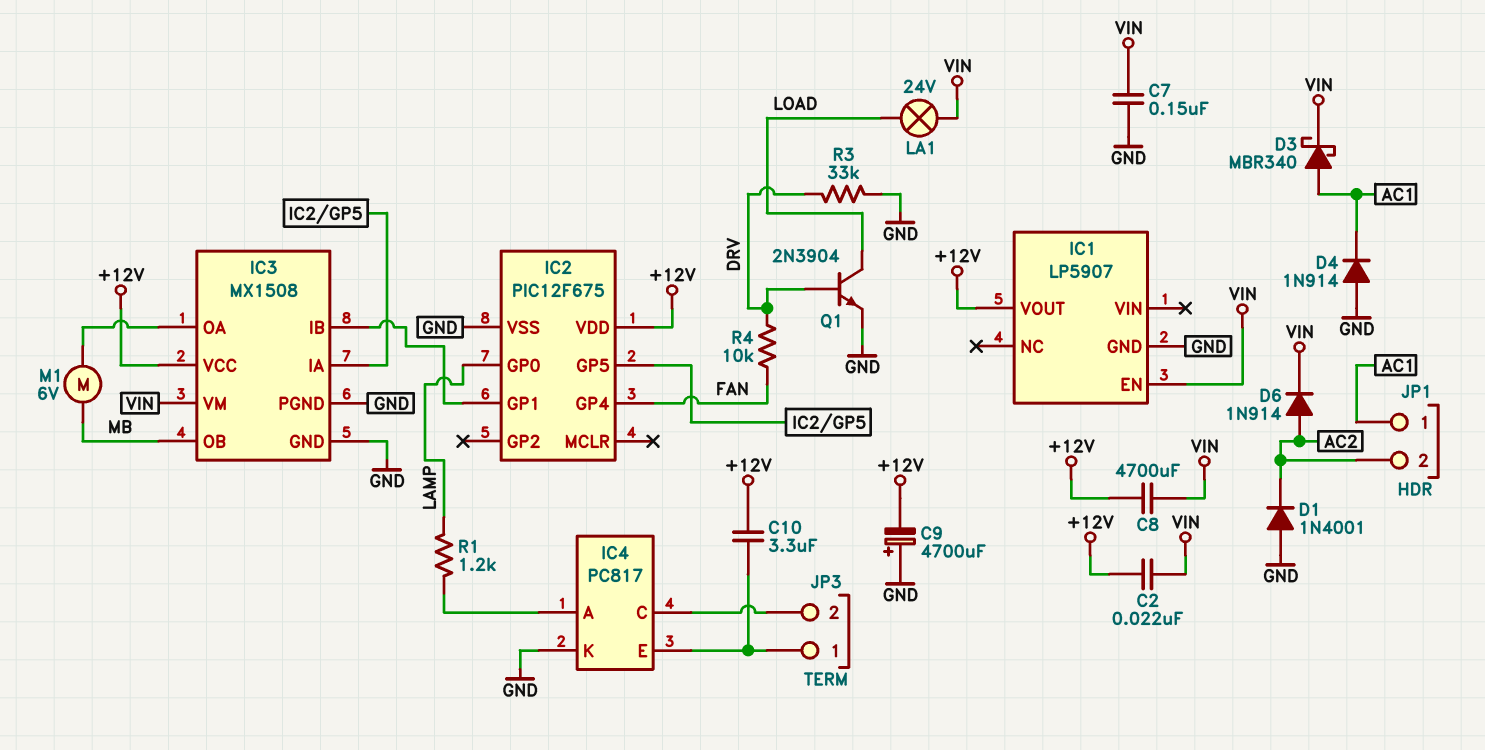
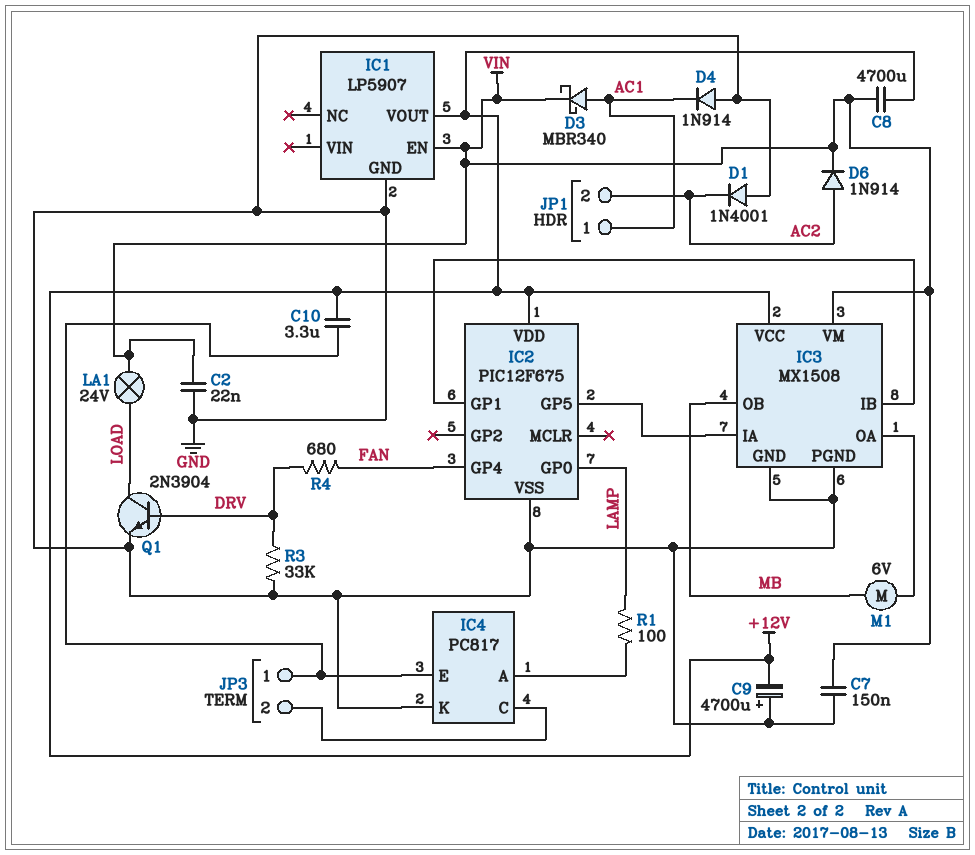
C2: 22nF (+12V, VIN) -> 22nF (GND, VIN)
R1: 1.2k (IC4/A, LAMP) -> 100 (IC4/A, LAMP)
R4: 10k (DRV, FAN) -> 680 (DRV, FAN)

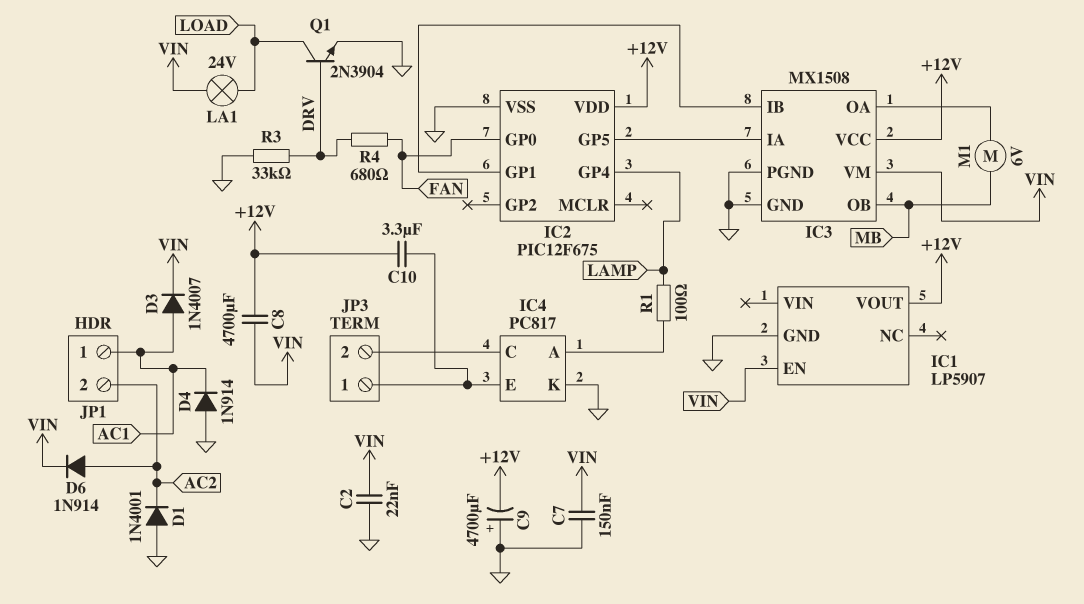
D3: schottky MBR340 (A AC1, K VIN) -> diode 1N4007 (A AC1, K VIN)
IC2 pin GP0: LAMP -> FAN
IC2 pin GP4: FAN -> LAMP

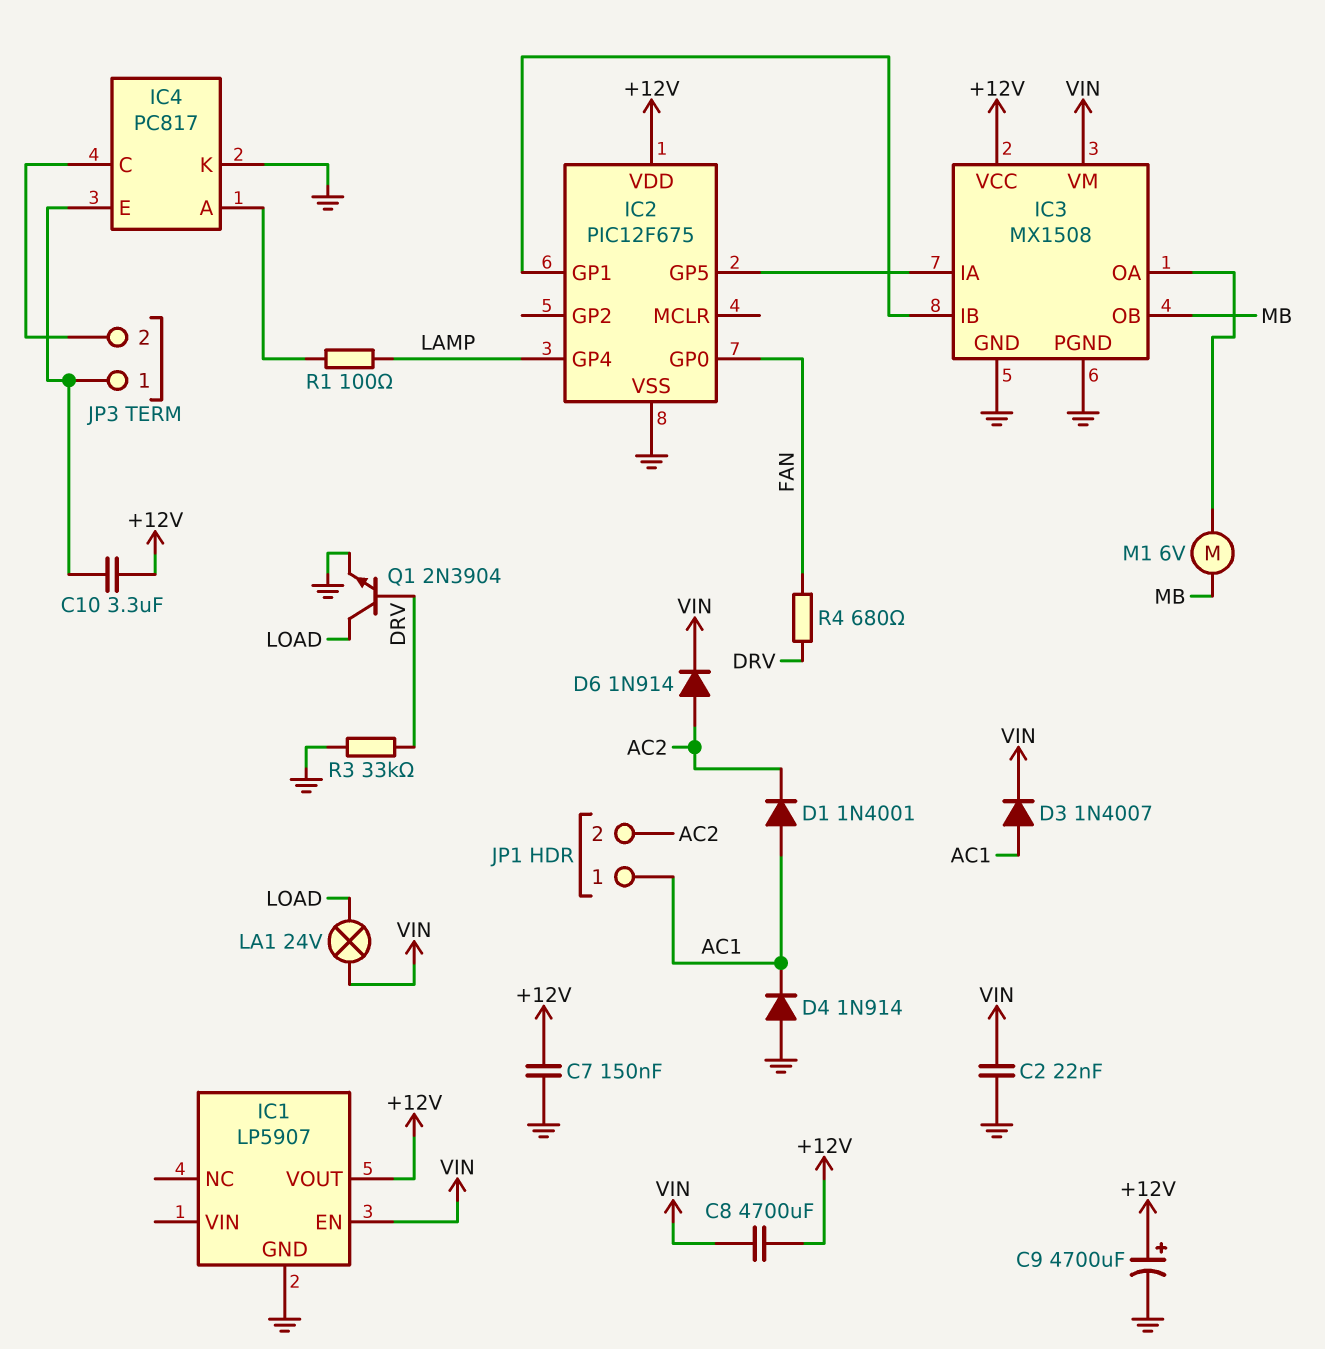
C7: 150nF (GND, VIN) -> 150nF (+12V, GND)
C9: 4700uF (plus GND, minus +12V) -> 4700uF (plus +12V, minus GND)
D1: diode 1N4001 (A GND, K AC2) -> diode 1N4001 (A AC1, K AC2)

